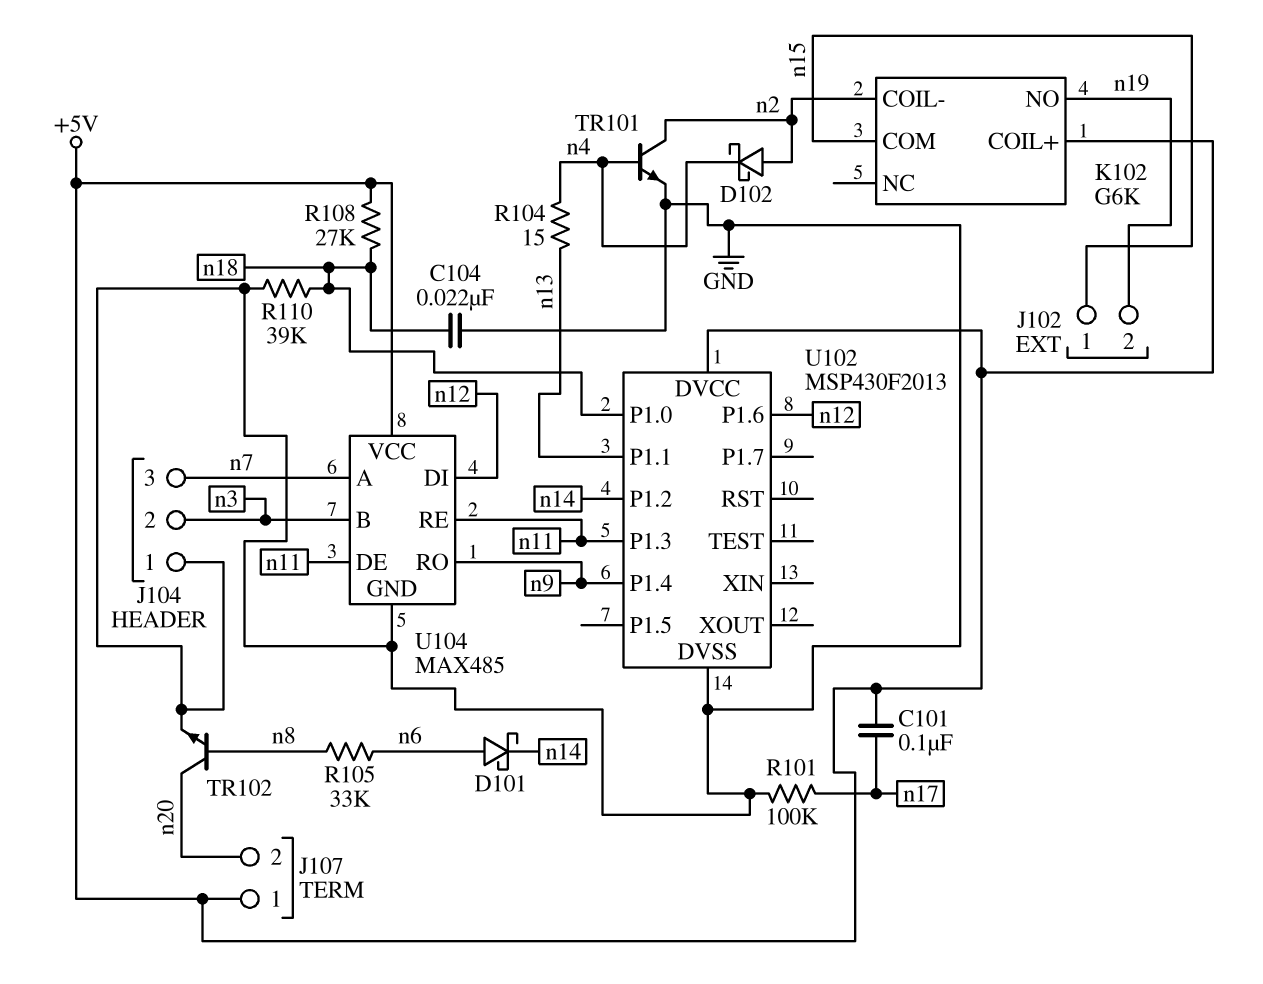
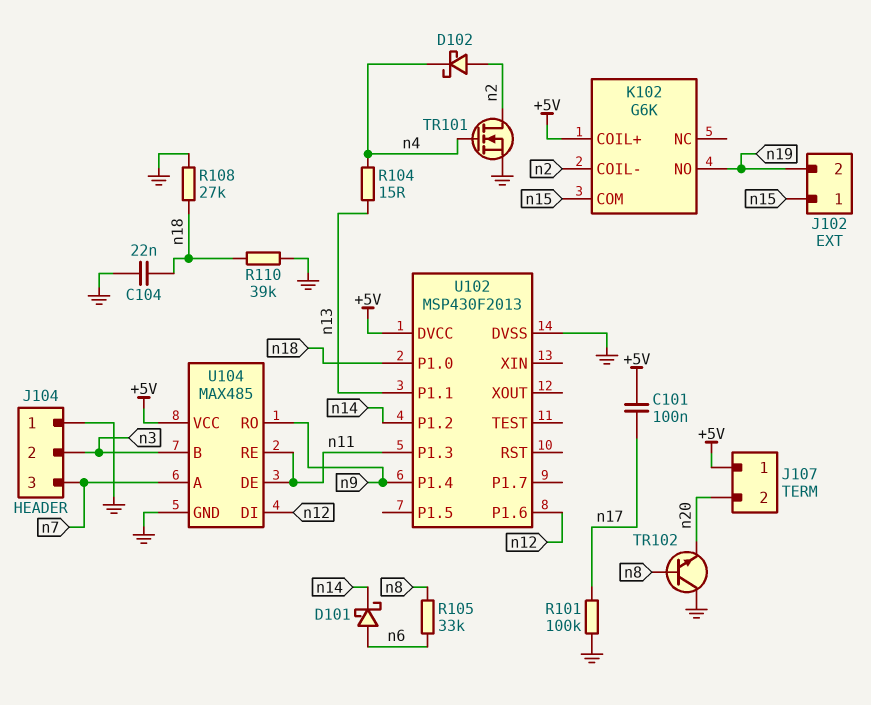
R108: 27k (+5V, n18) -> 27k (GND, n18)
TR101: NPN (B n4, C n2, E GND) -> NMOS (G n4, D n2, S GND)
TR102: NPN (B n8, C n20, E GND) -> NPN (B n8, C GND, E n20)

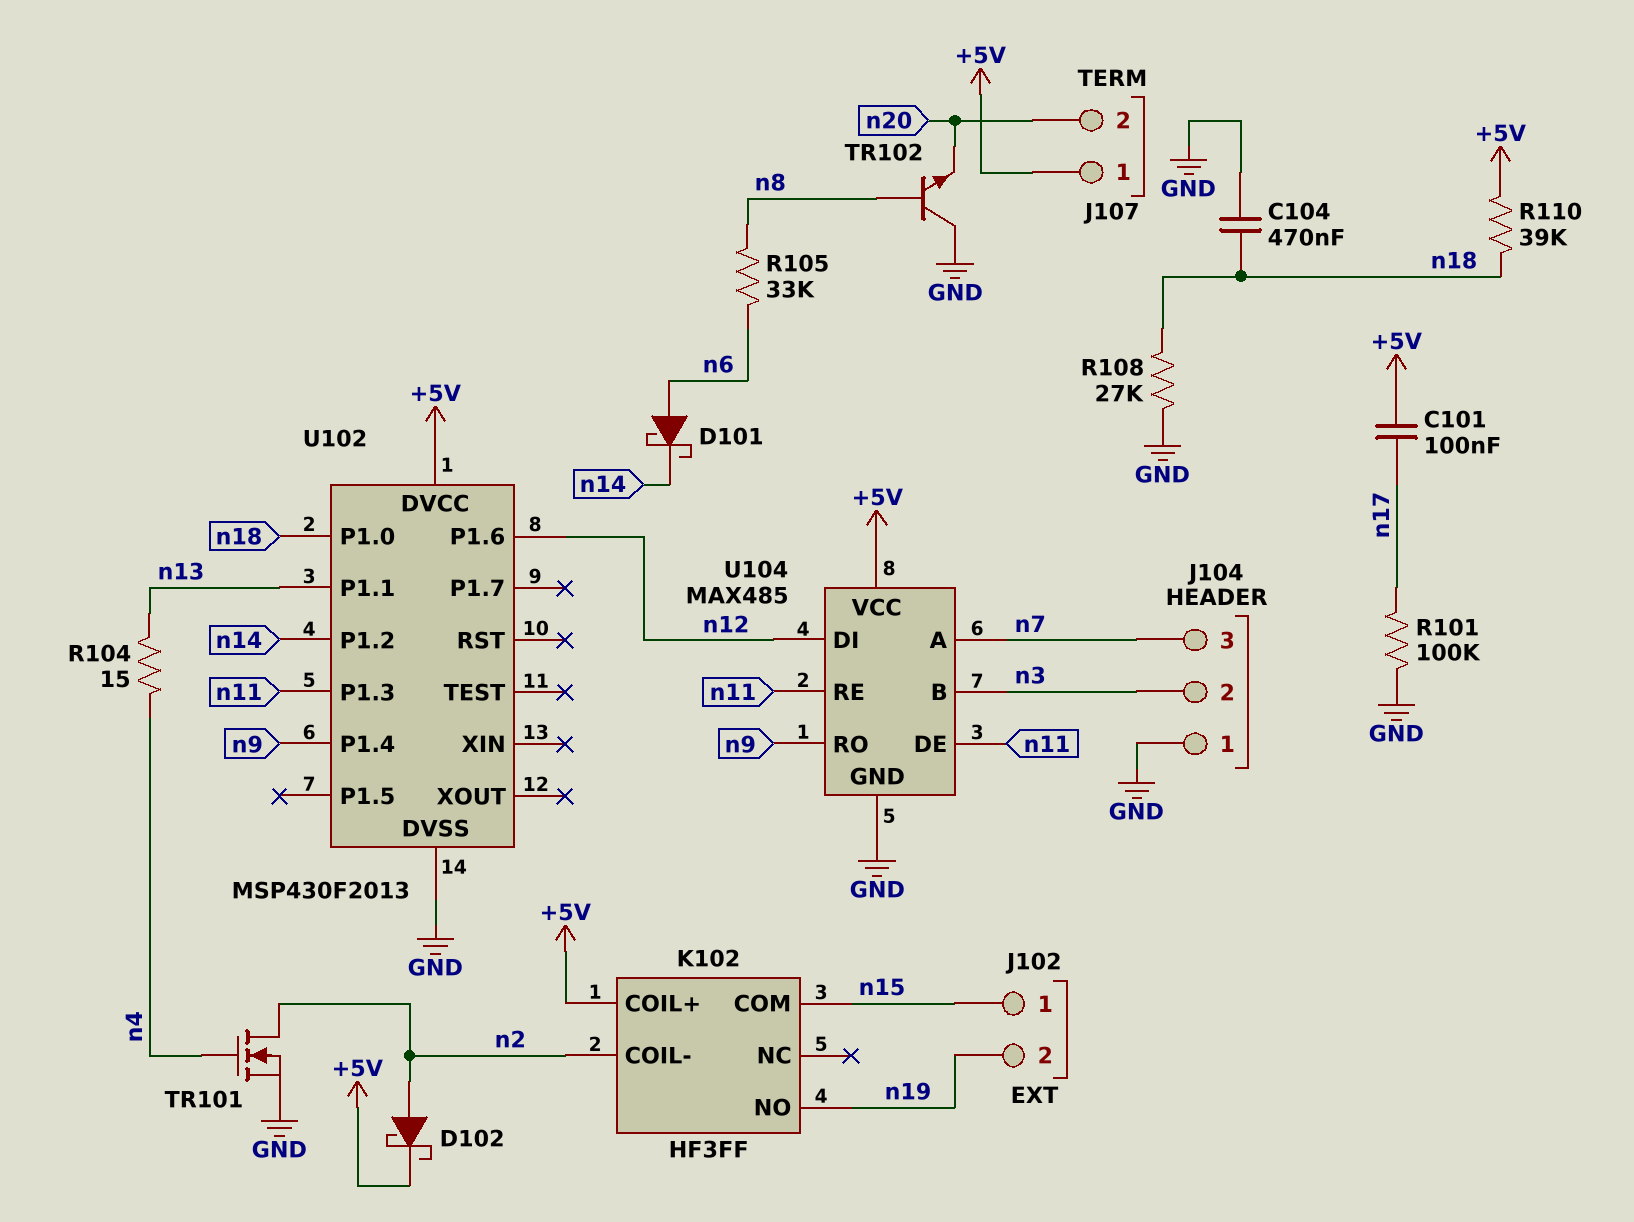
C104: 22nF (GND, n18) -> 470nF (GND, n18)
D102: schottky (A n2, K n4) -> schottky (A n2, K +5V)
K102: G6K -> HF3FF
R110: 39k (GND, n18) -> 39k (+5V, n18)

